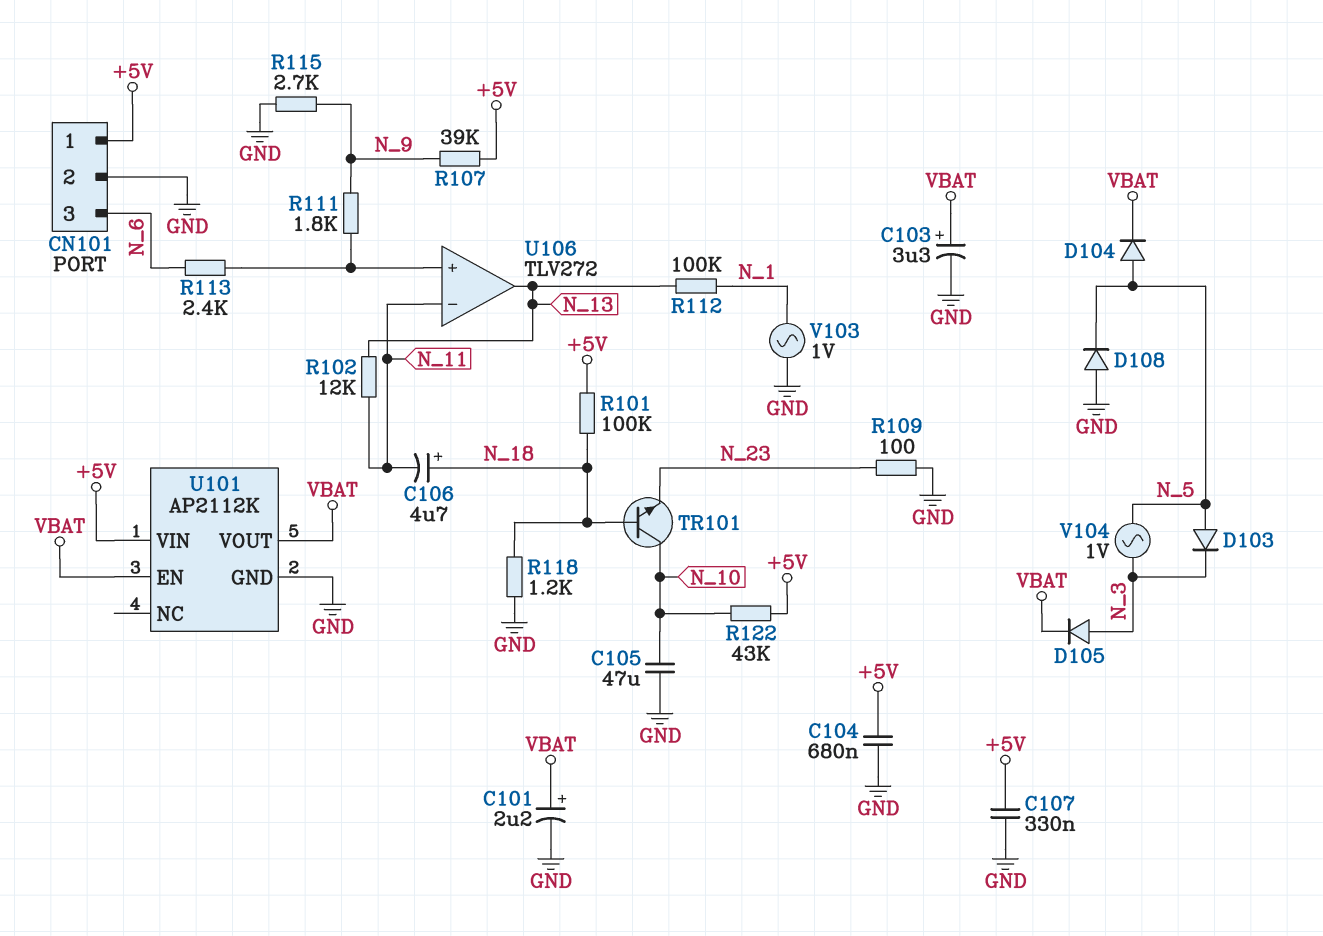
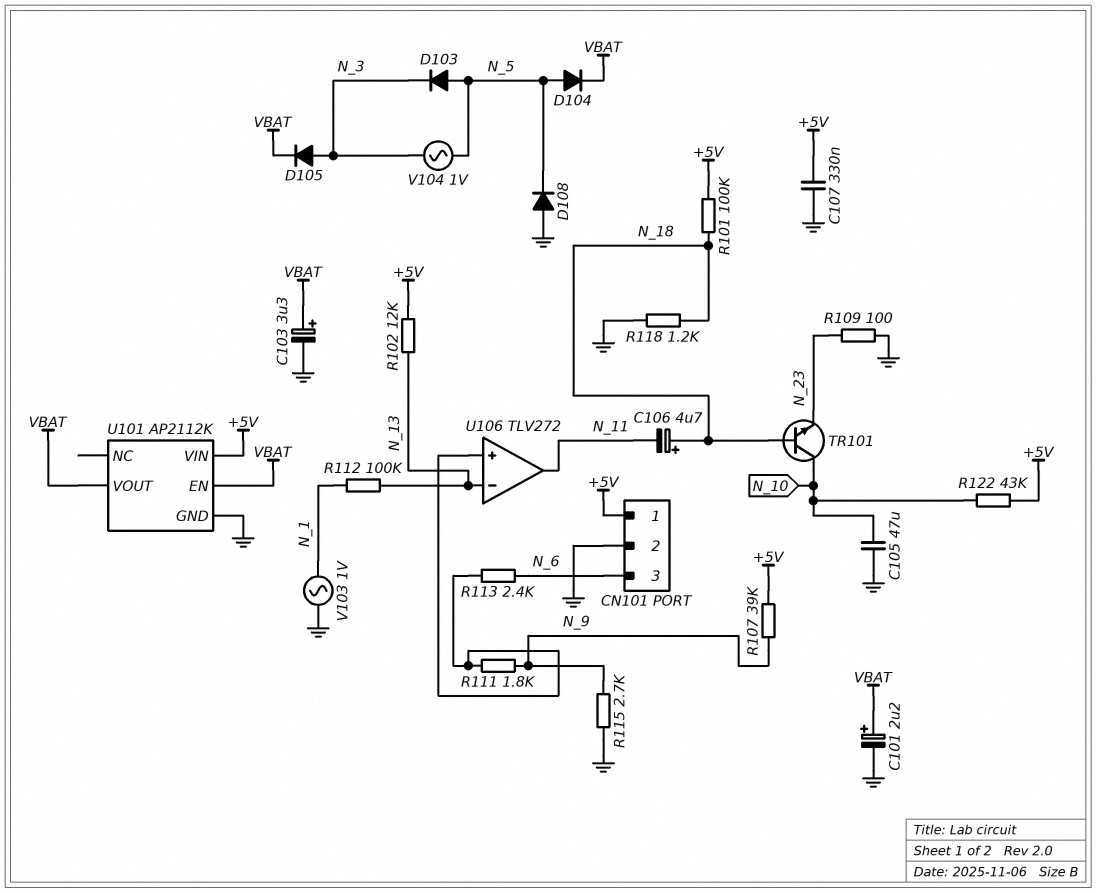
C104: 680nF (+5V, GND) -> none
R102: 12k (N_11, N_13) -> 12k (+5V, N_13)
U106 pin in-: N_11 -> N_13
U106 pin out: N_13 -> N_11

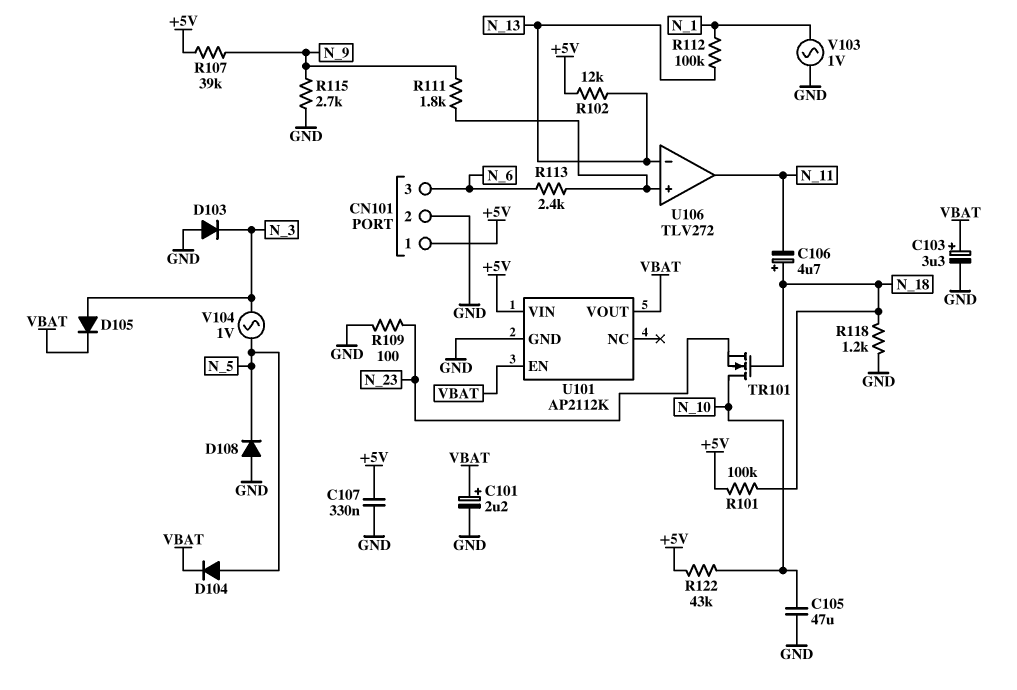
D103: diode (A N_5, K N_3) -> diode (A GND, K N_3)
TR101: NPN (B N_18, C N_10, E N_23) -> NMOS (G N_18, D N_10, S N_23)

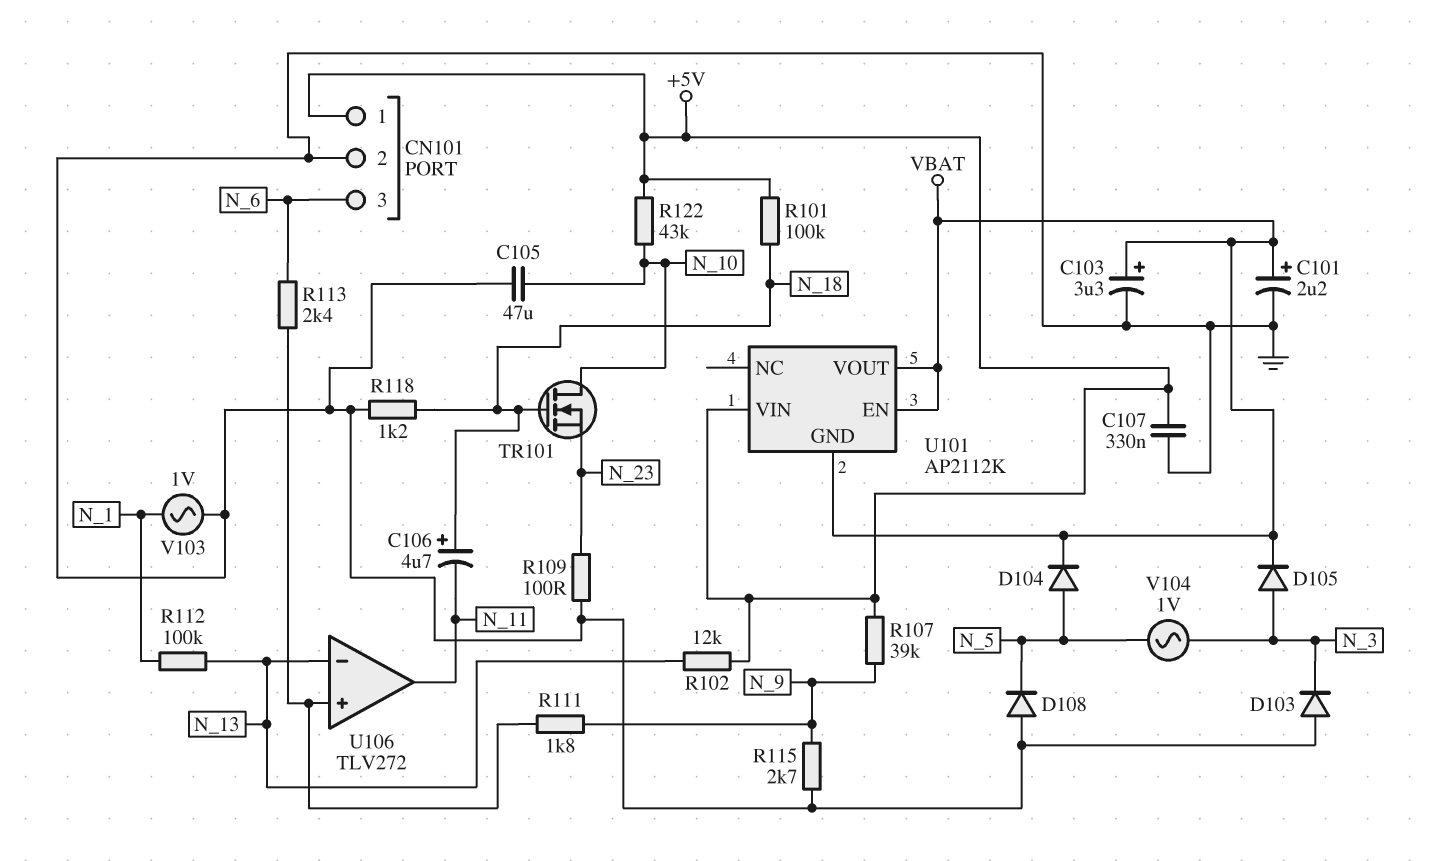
U101 pin GND: GND -> VBAT

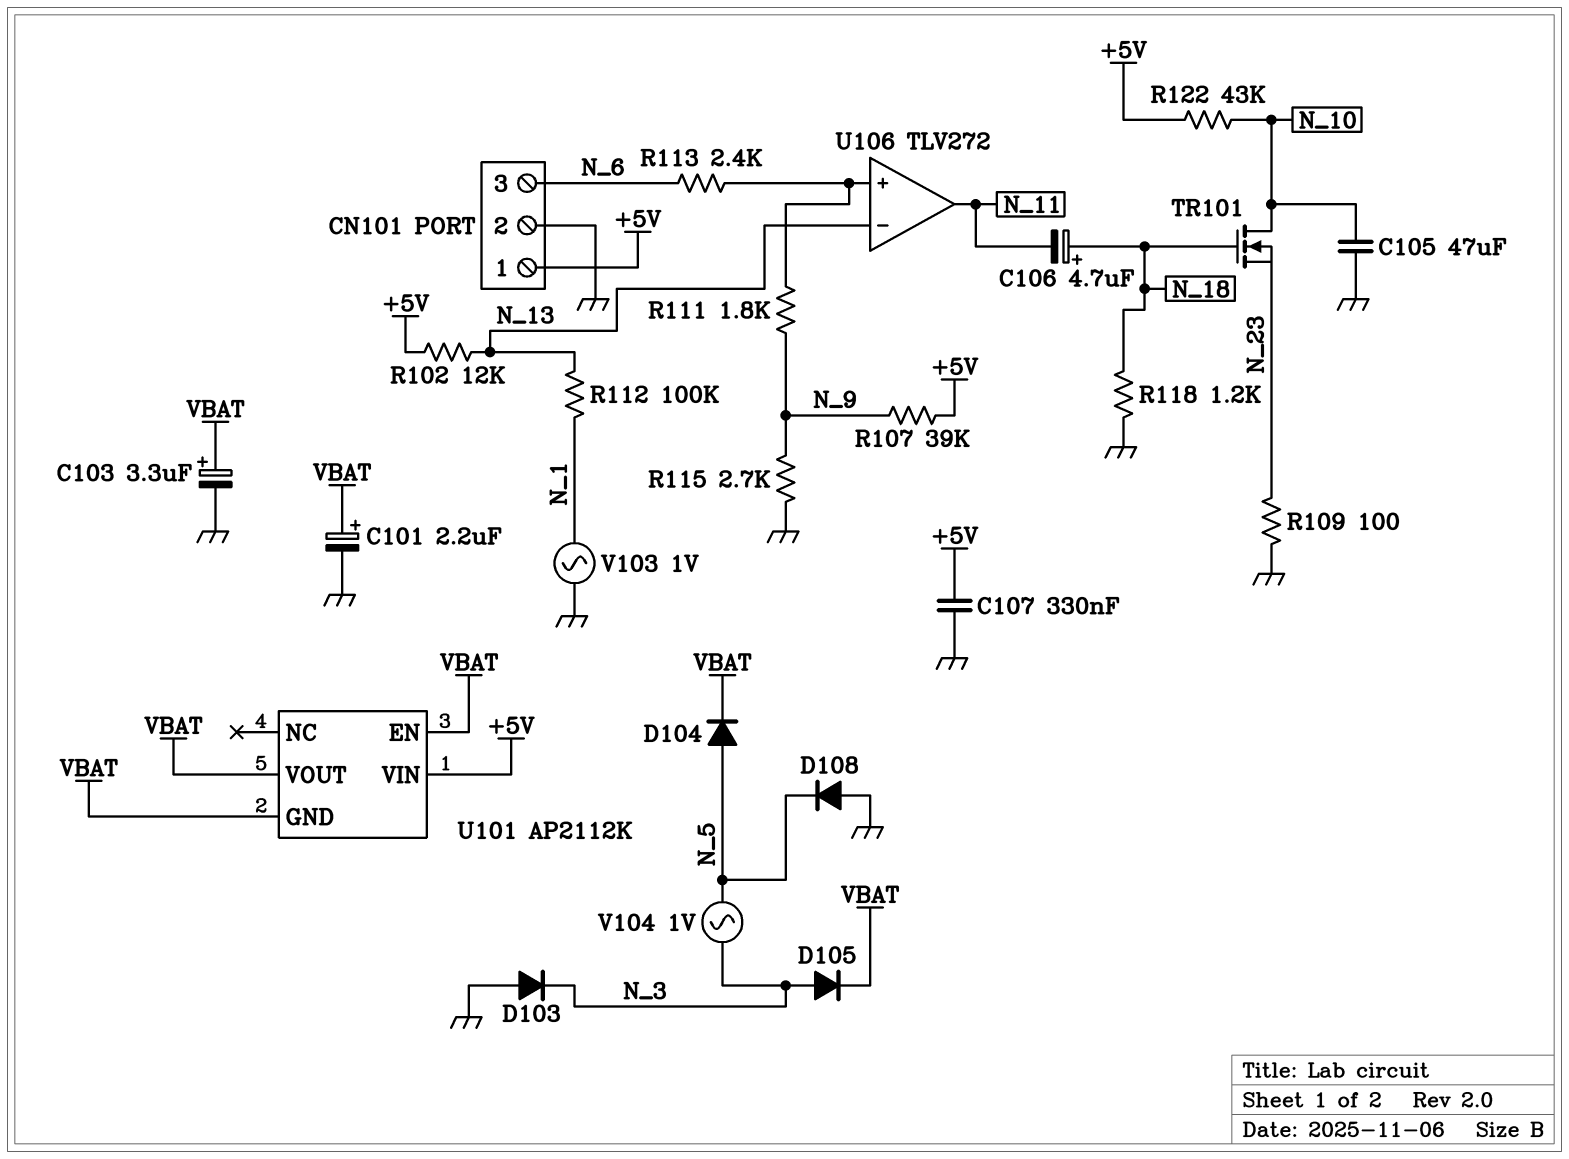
R101: 100k (+5V, N_18) -> none

